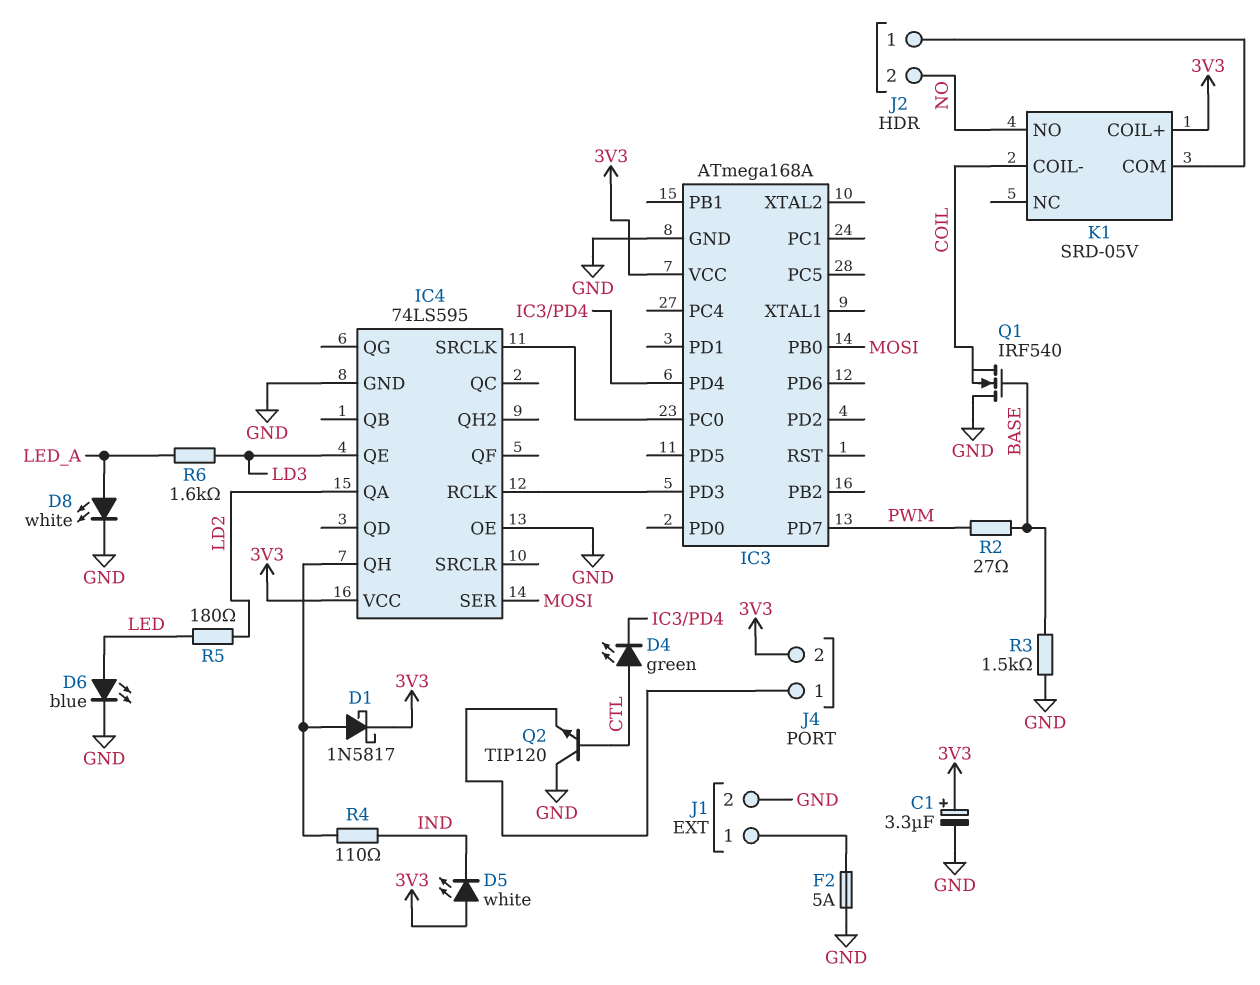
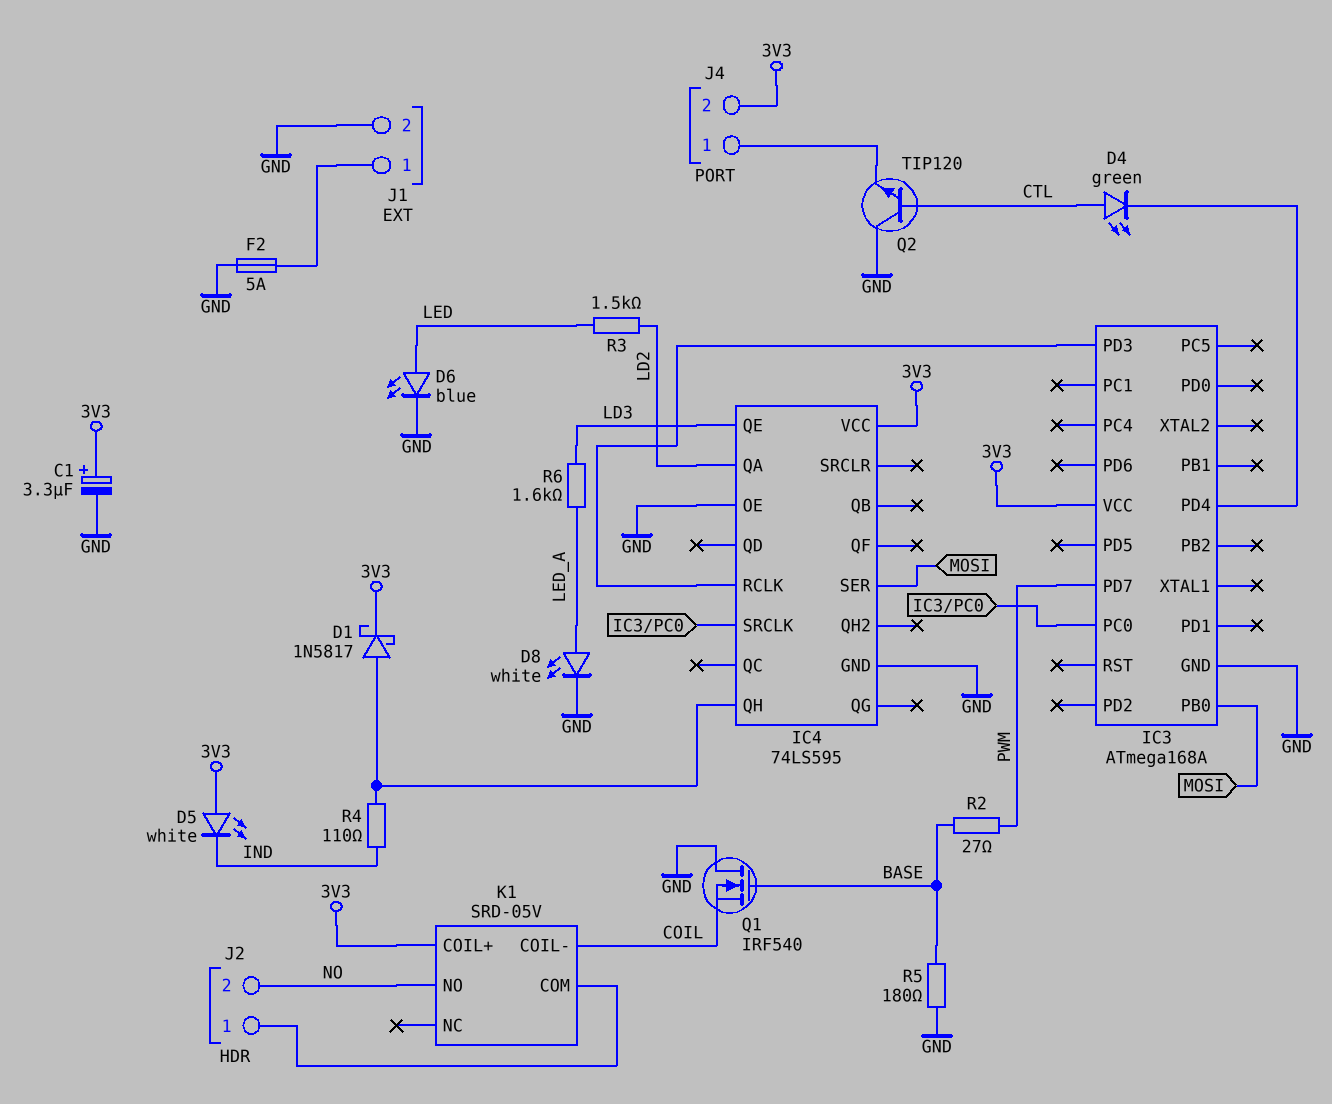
R3: 1.5k (BASE, GND) -> 1.5k (LD2, LED)
R5: 180 (LD2, LED) -> 180 (BASE, GND)

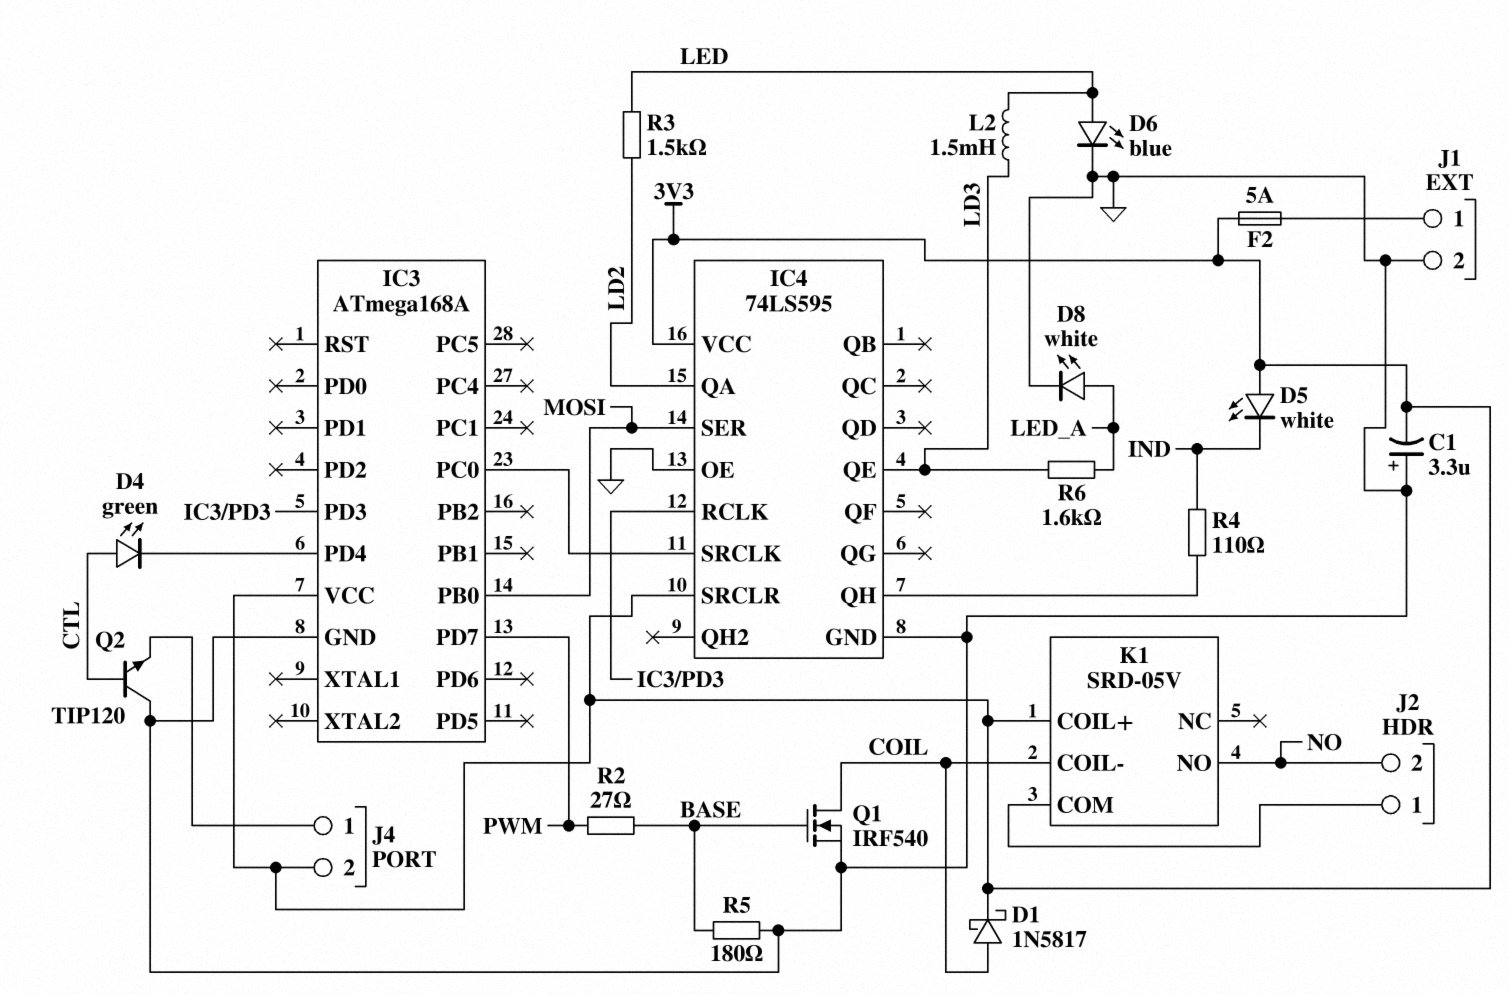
C1: 3.3uF (plus 3V3, minus GND) -> 3.3uF (plus GND, minus 3V3)
D1: schottky 1N5817 (A IC4/QH, K 3V3) -> schottky 1N5817 (A COIL, K 3V3)
F2: 5A (GND, J1/1) -> 5A (3V3, J1/1)
IC4 pin SRCLR: none -> 3V3
L2: none -> 1.5mH (LD3, LED)
Q1: NMOS IRF540 (G BASE, D GND, S COIL) -> NMOS IRF540 (G BASE, D COIL, S GND)

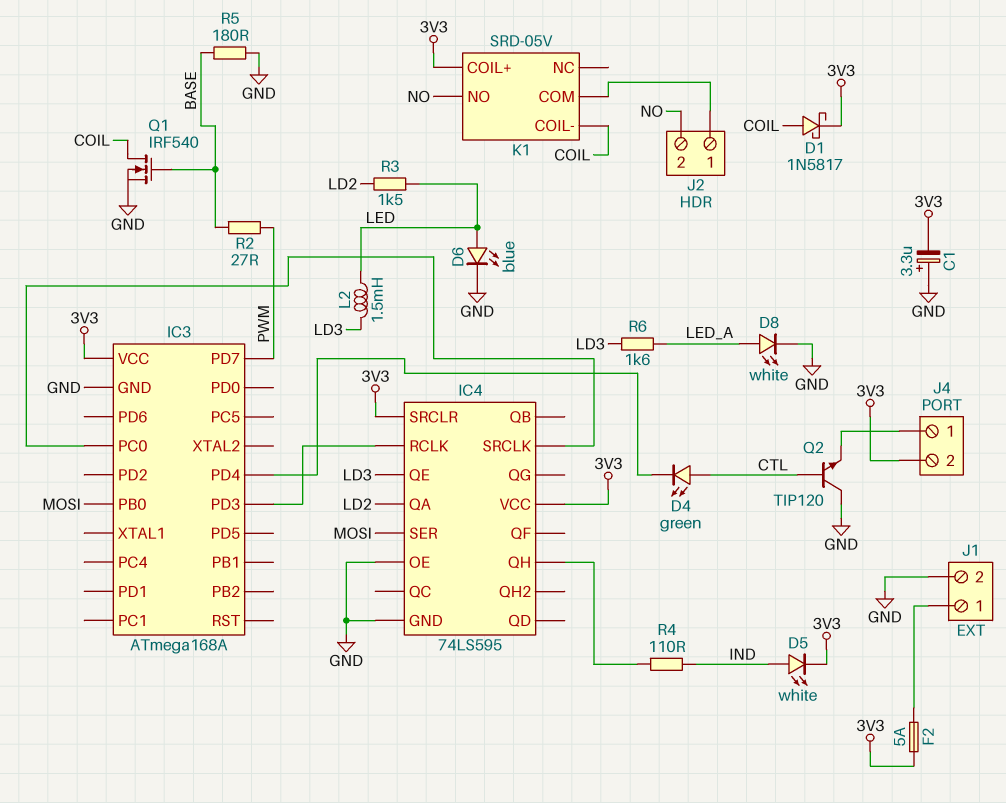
D5: LED white (A 3V3, K IND) -> LED white (A IND, K 3V3)

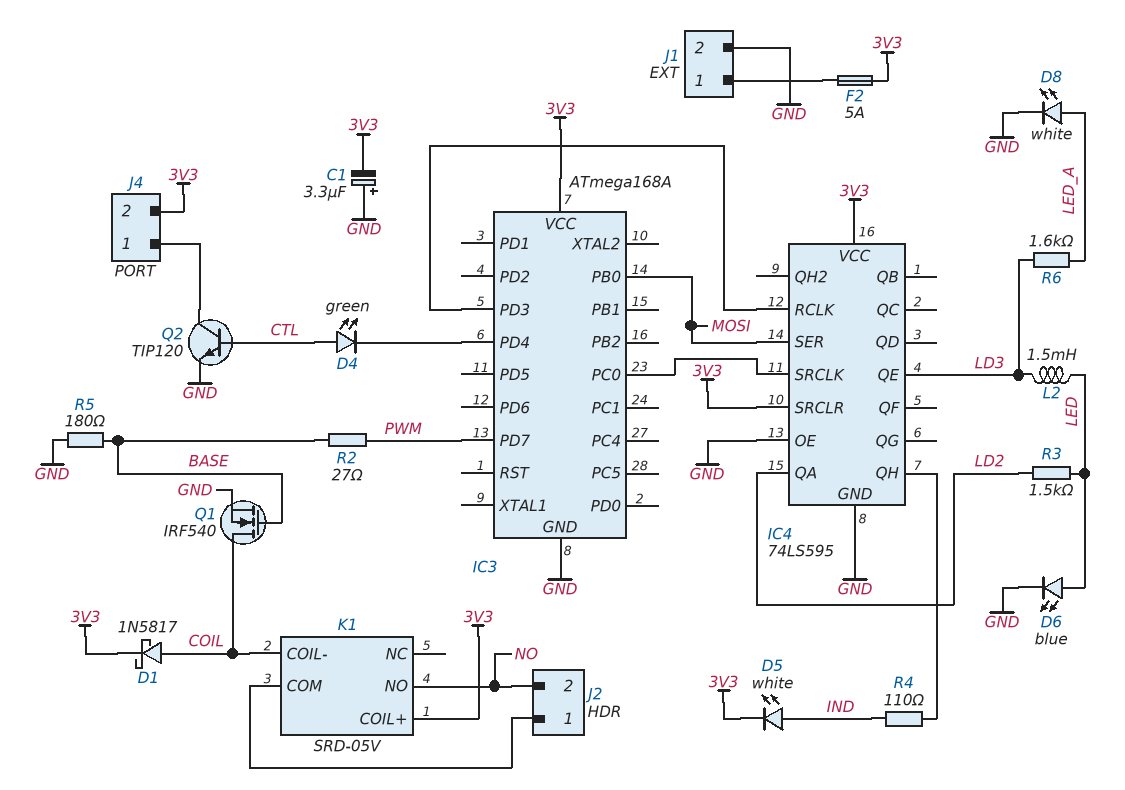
Q2: NPN TIP120 (B CTL, C GND, E J4/1) -> NPN TIP120 (B CTL, C J4/1, E GND)

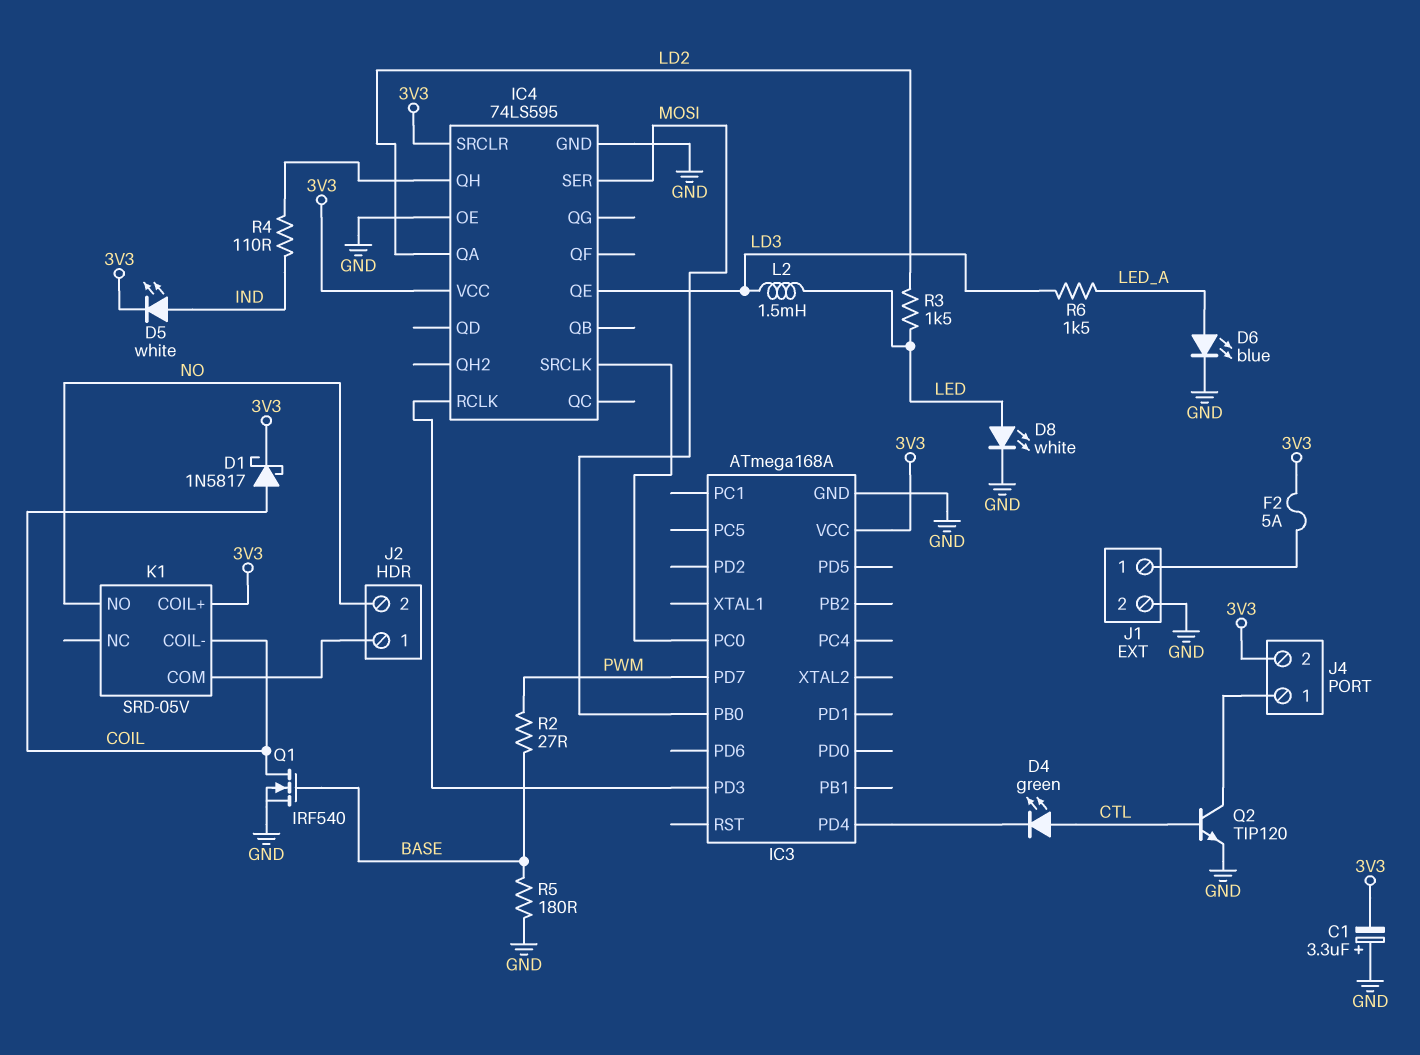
D6: LED blue (A LED, K GND) -> LED blue (A LED_A, K GND)
D8: LED white (A LED_A, K GND) -> LED white (A LED, K GND)
R6: 1.6k (LD3, LED_A) -> 1.5k (LD3, LED_A)

